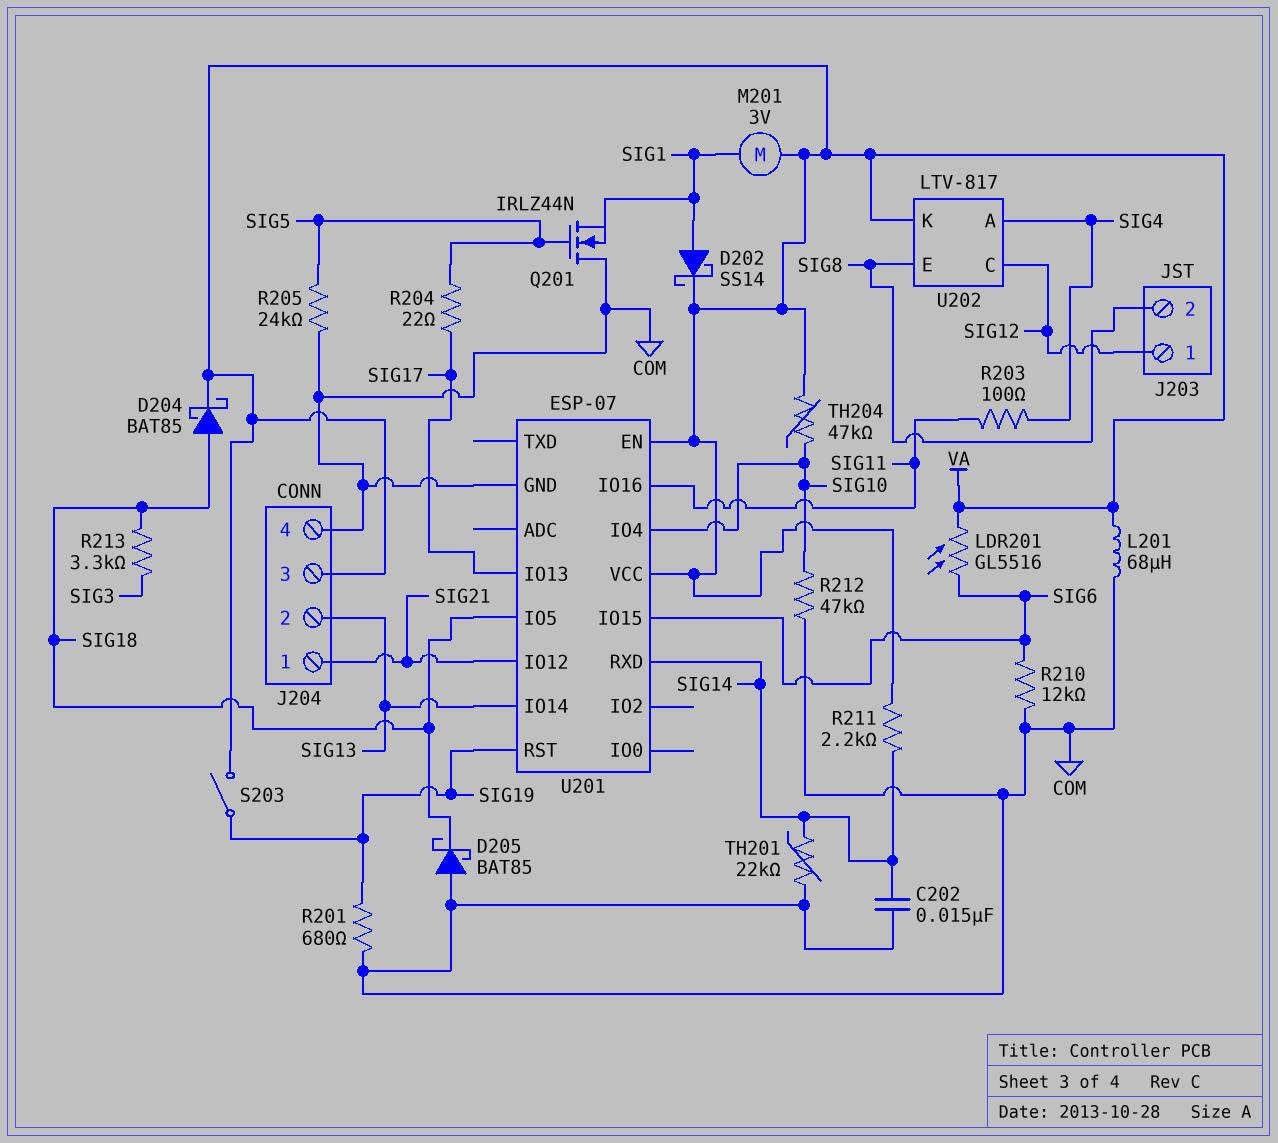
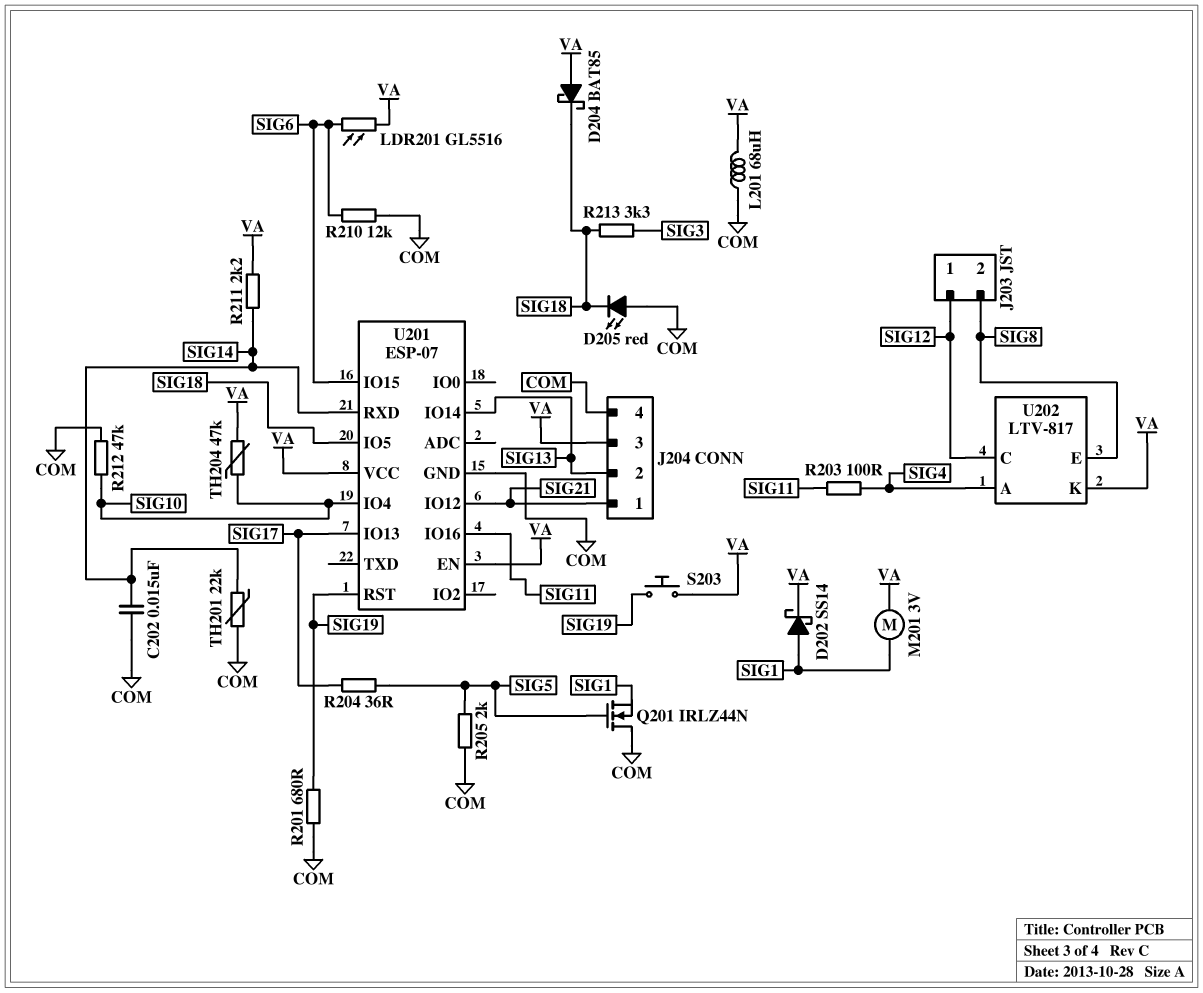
D204: schottky BAT85 (A SIG18, K VA) -> schottky BAT85 (A VA, K SIG18)
D205: schottky BAT85 (A COM, K SIG18) -> LED red (A COM, K SIG18)
R204: 22 (SIG5, SIG17) -> 36 (SIG5, SIG17)
R205: 24k (COM, SIG5) -> 2k (COM, SIG5)
S203: switch (SIG19, VA) -> button (SIG19, VA)

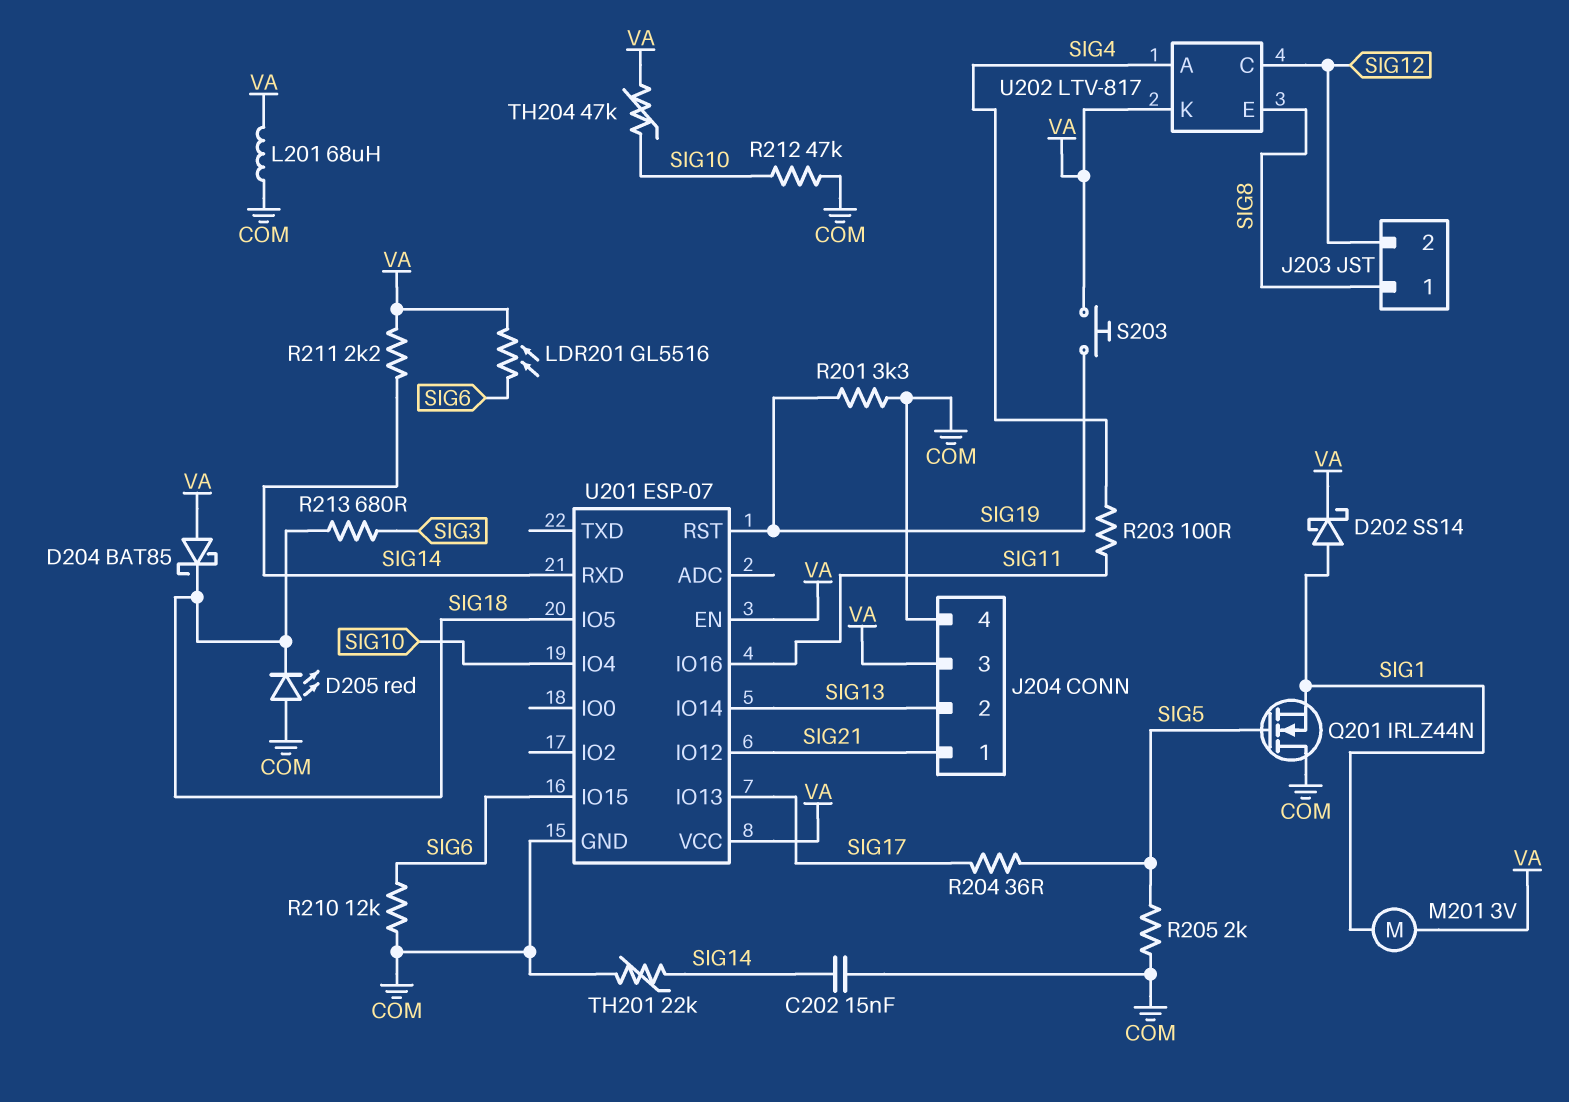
J203 pin 1: SIG12 -> SIG8
J203 pin 2: SIG8 -> SIG12
R201: 680 (COM, SIG19) -> 3.3k (COM, SIG19)
R213: 3.3k (SIG3, SIG18) -> 680 (SIG3, SIG18)

